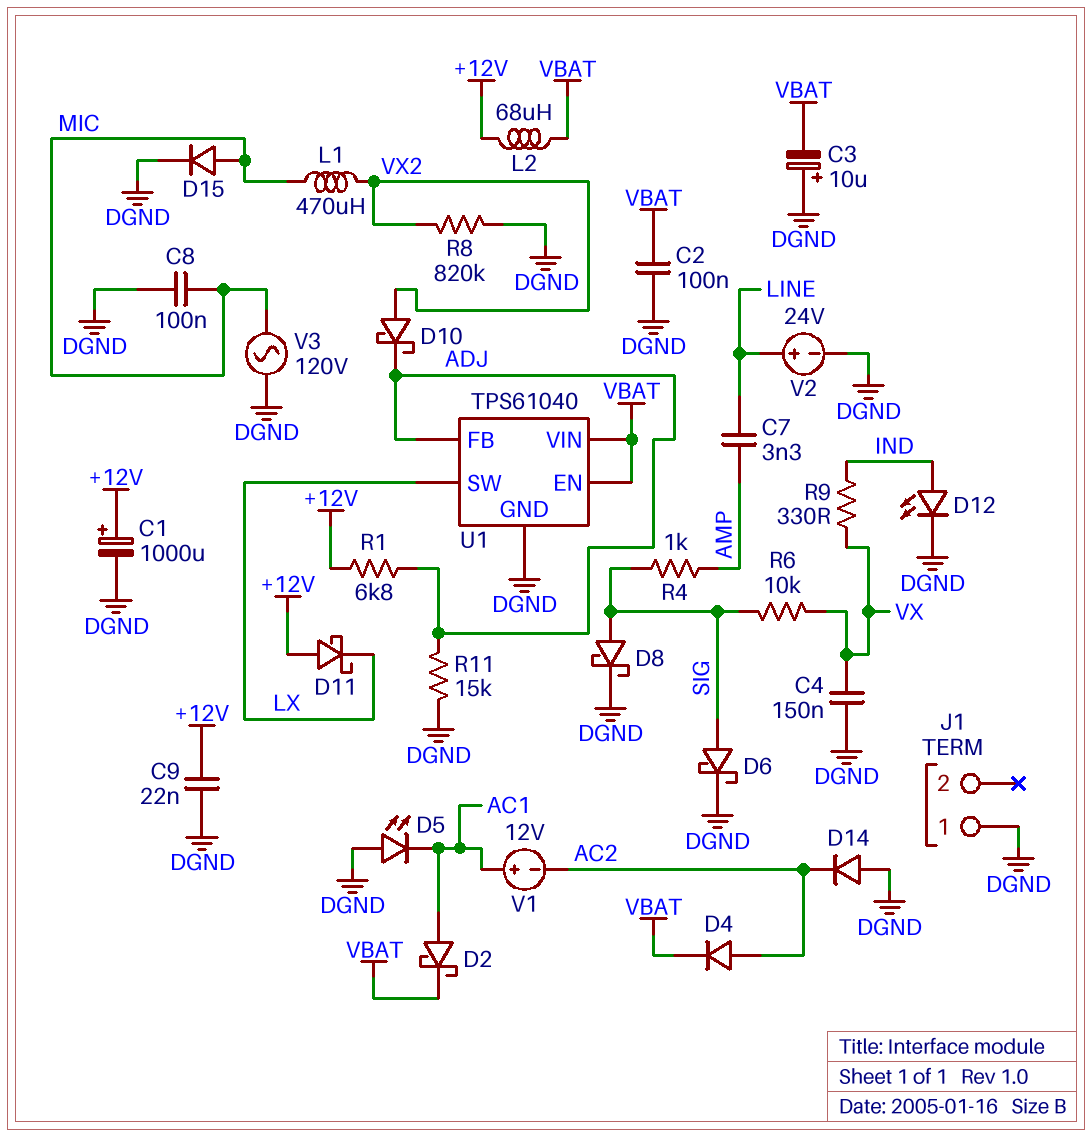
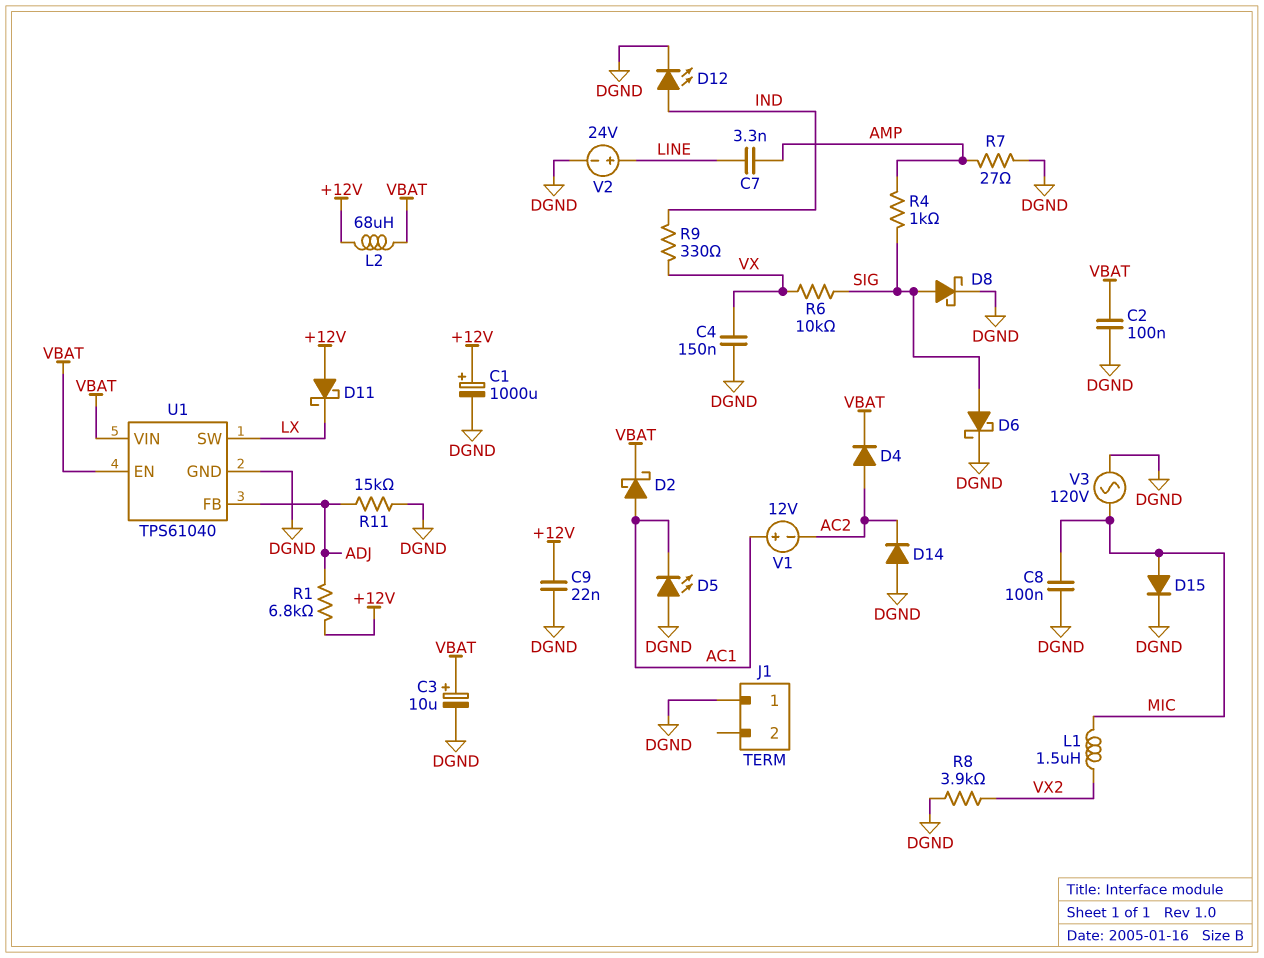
C3: 10uF (plus DGND, minus VBAT) -> 10uF (plus VBAT, minus DGND)
D10: schottky (A VX2, K ADJ) -> none
L1: 470uH (MIC, VX2) -> 1.5uH (MIC, VX2)
R7: none -> 27 (AMP, DGND)
R8: 820k (DGND, VX2) -> 3.9k (DGND, VX2)

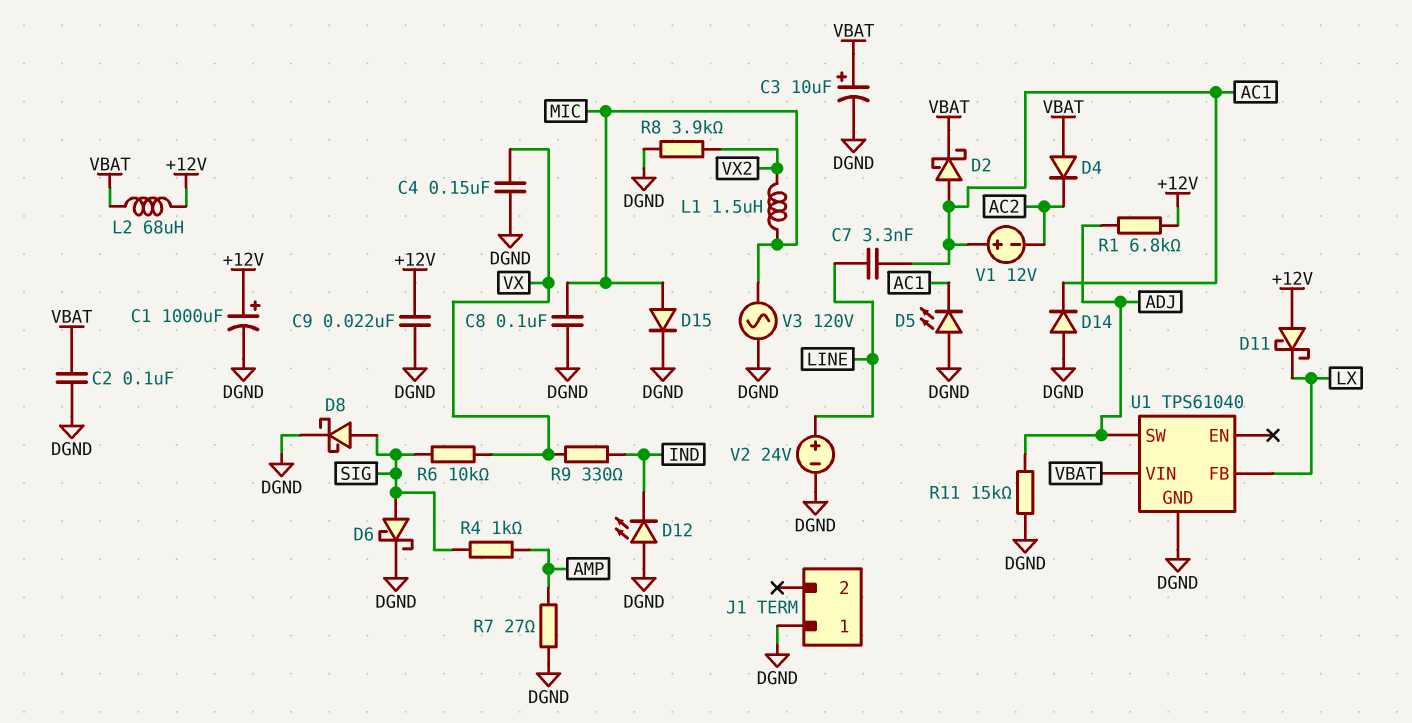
C7: 3.3nF (AMP, LINE) -> 3.3nF (AC1, LINE)
D4: diode (A AC2, K VBAT) -> diode (A VBAT, K AC2)
D12: LED (A IND, K DGND) -> LED (A DGND, K IND)
D14: diode (A DGND, K AC2) -> diode (A DGND, K AC1)
U1 pin EN: VBAT -> none
U1 pin FB: ADJ -> LX
U1 pin SW: LX -> ADJ

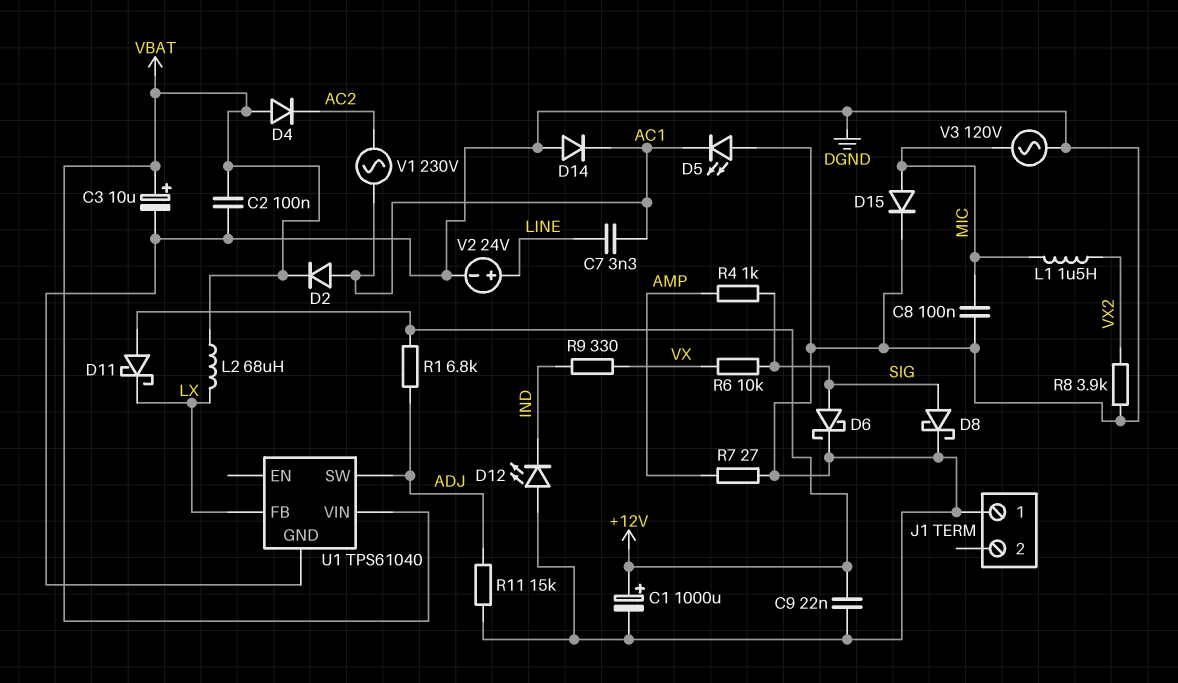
C4: 150nF (DGND, VX) -> none
D2: schottky (A AC1, K VBAT) -> diode (A AC1, K VBAT)
L2: 68uH (+12V, VBAT) -> 68uH (LX, VBAT)
V1: 12V (plus AC1, minus AC2) -> AC 230V (AC1, AC2)

